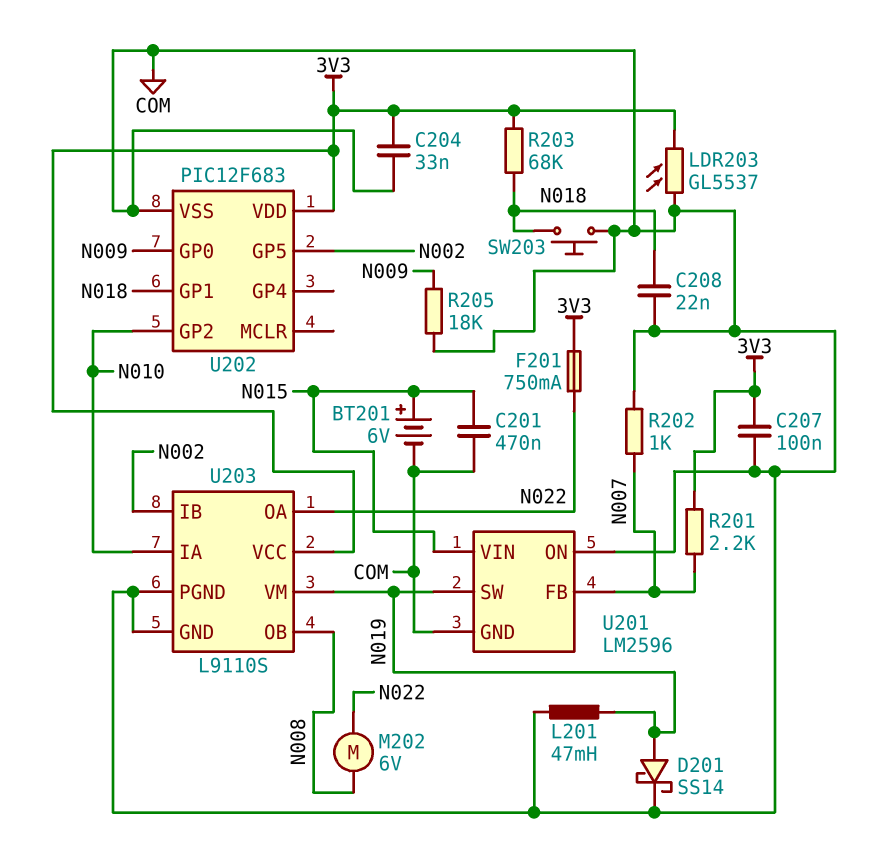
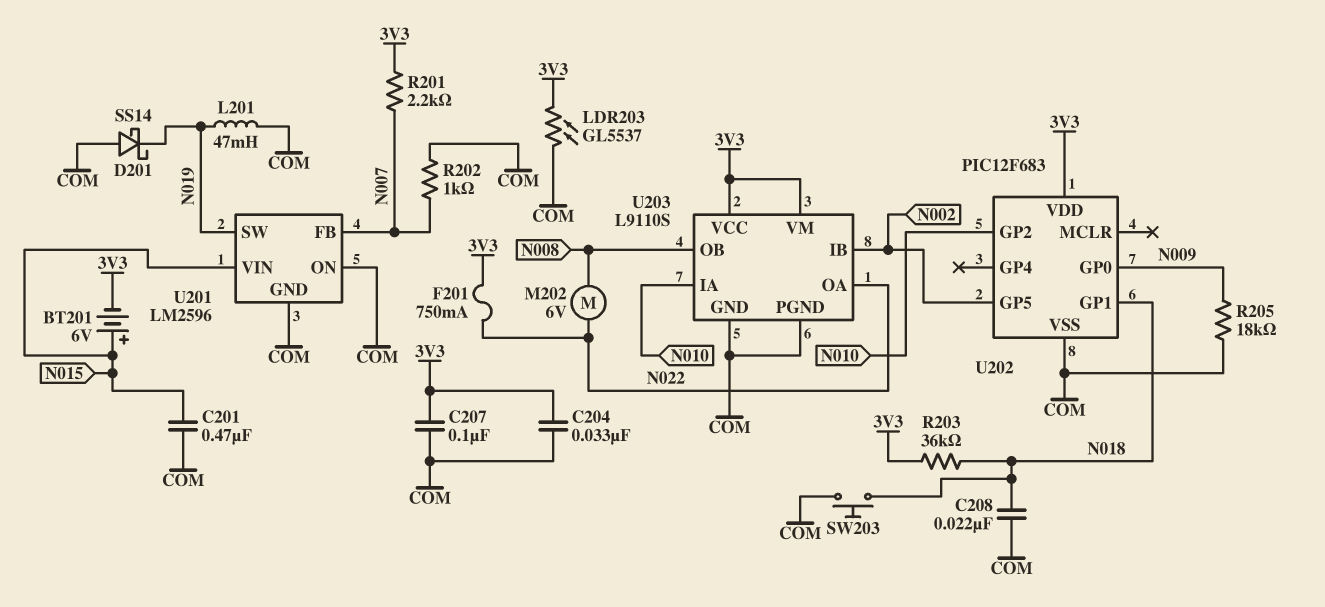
BT201: 6V (plus N015, minus COM) -> 6V (plus N015, minus 3V3)
D201: schottky SS14 (A N019, K COM) -> schottky SS14 (A COM, K N019)
R203: 68k (3V3, N018) -> 36k (3V3, N018)
U203 pin VM: N019 -> 3V3

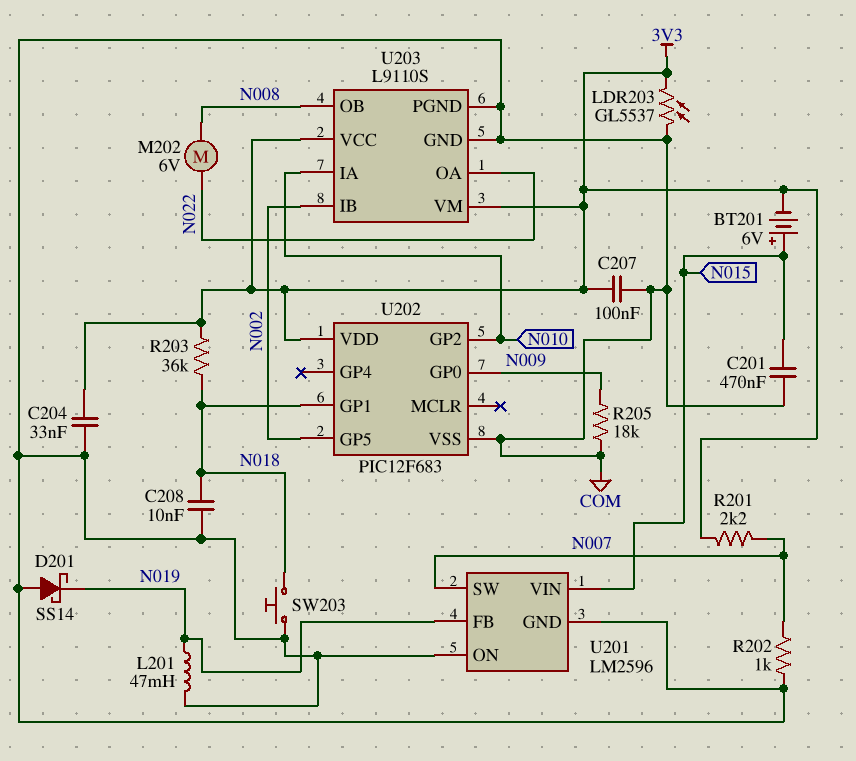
C208: 22nF (COM, N018) -> 10nF (COM, N018)
F201: 750mA (3V3, N022) -> none
U201 pin FB: N007 -> N019
U201 pin SW: N019 -> N007

